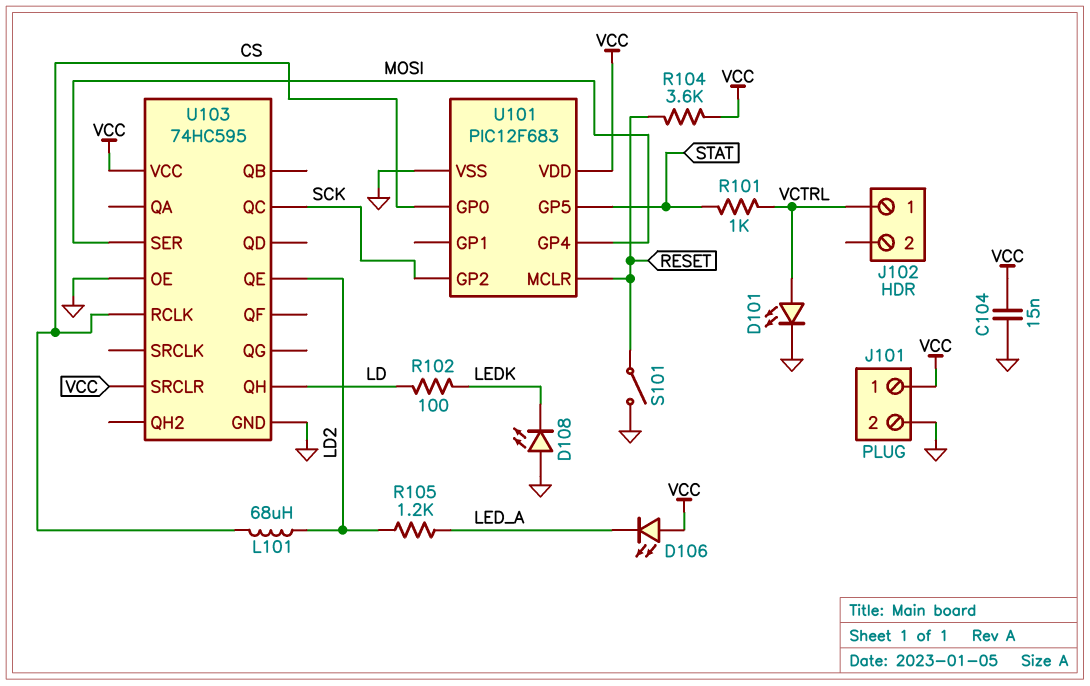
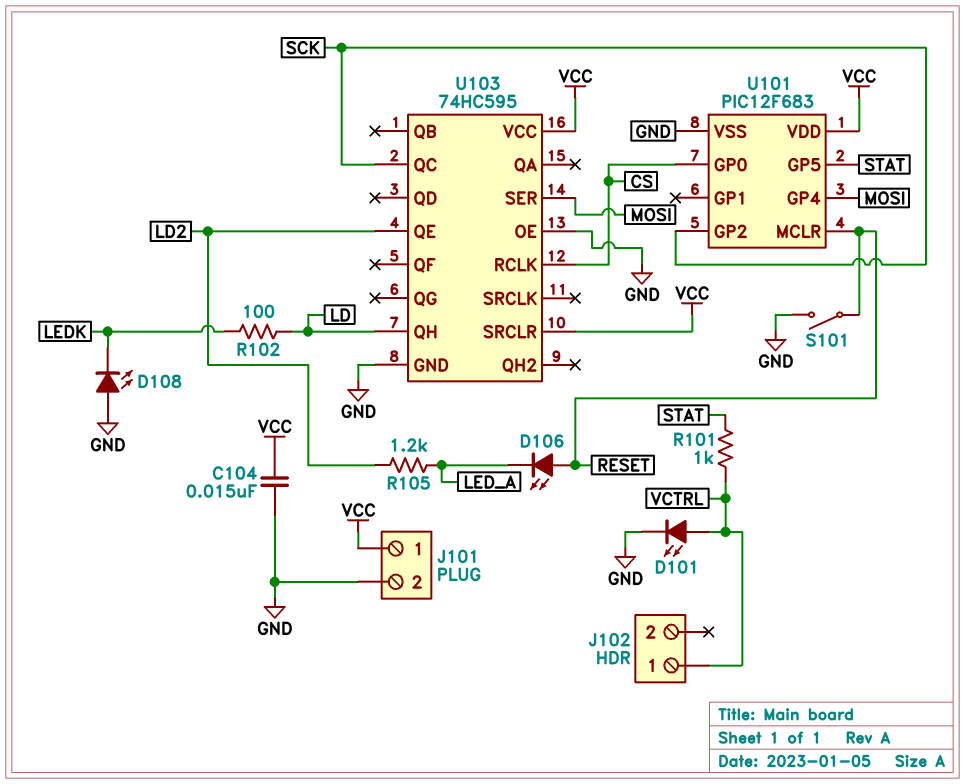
D106: LED (A VCC, K LED_A) -> LED (A RESET, K LED_A)
L101: 68uH (CS, LD2) -> none
R104: 3.6k (RESET, VCC) -> none

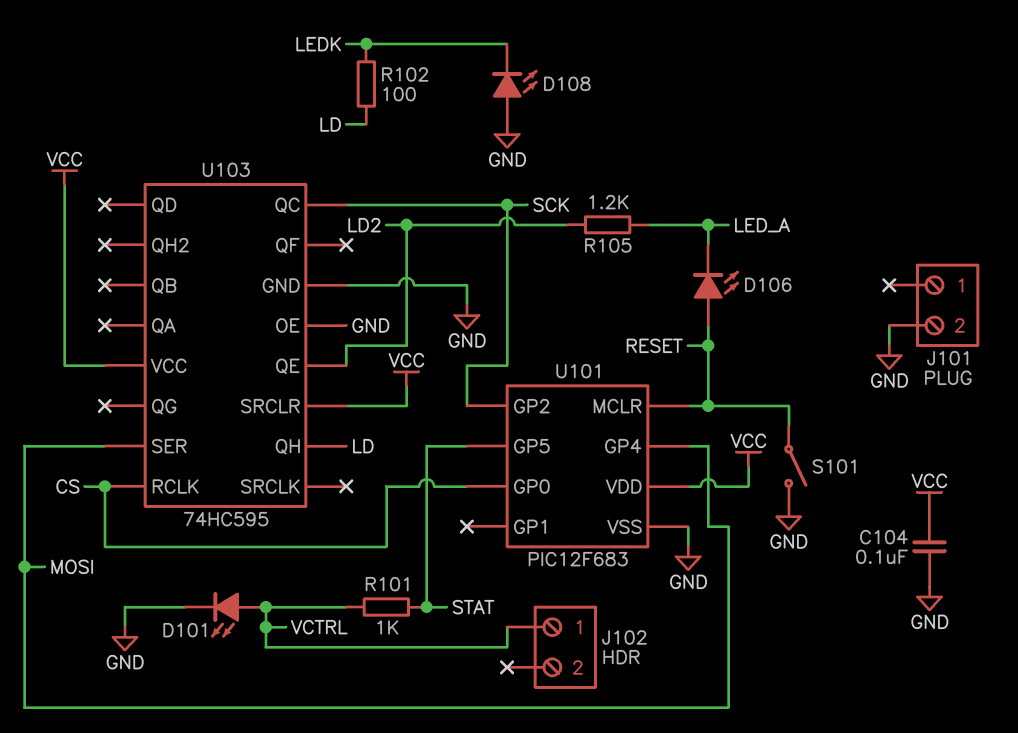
C104: 15nF (GND, VCC) -> 100nF (GND, VCC)
J101 pin 1: VCC -> none

